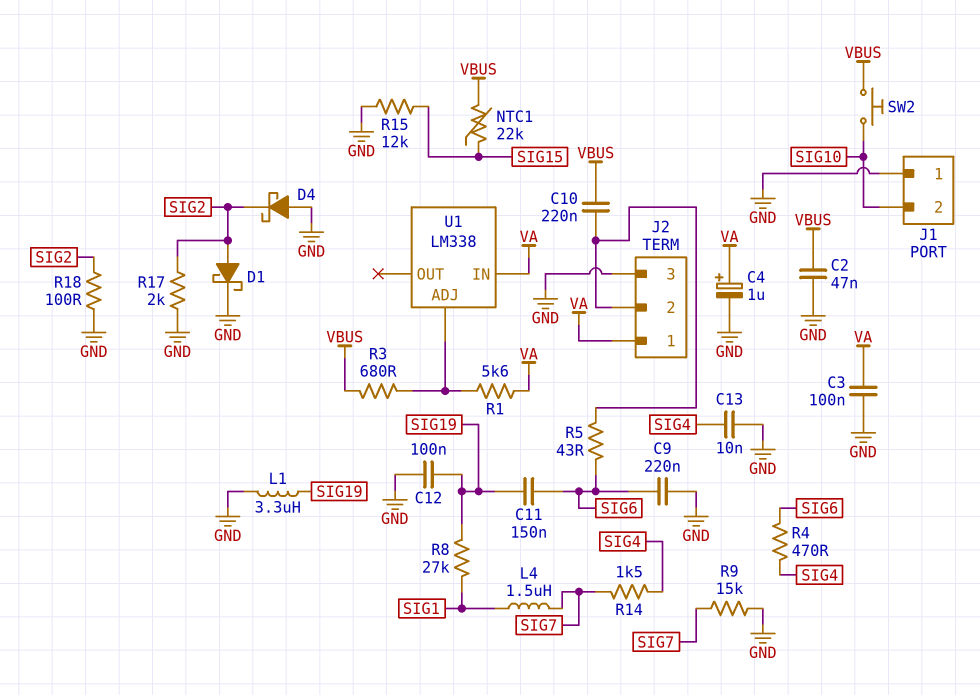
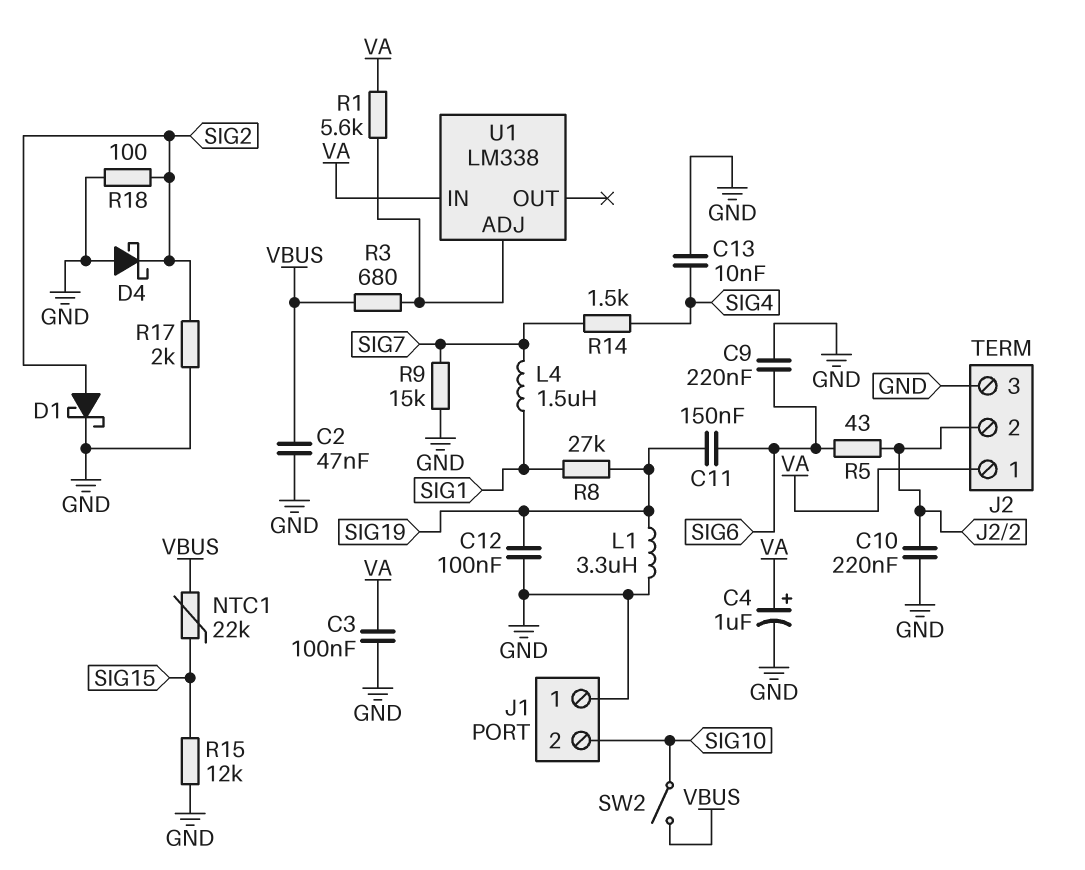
C10: 220nF (J2/2, VBUS) -> 220nF (GND, J2/2)
R4: 470 (SIG4, SIG6) -> none
SW2: button (SIG10, VBUS) -> switch (SIG10, VBUS)

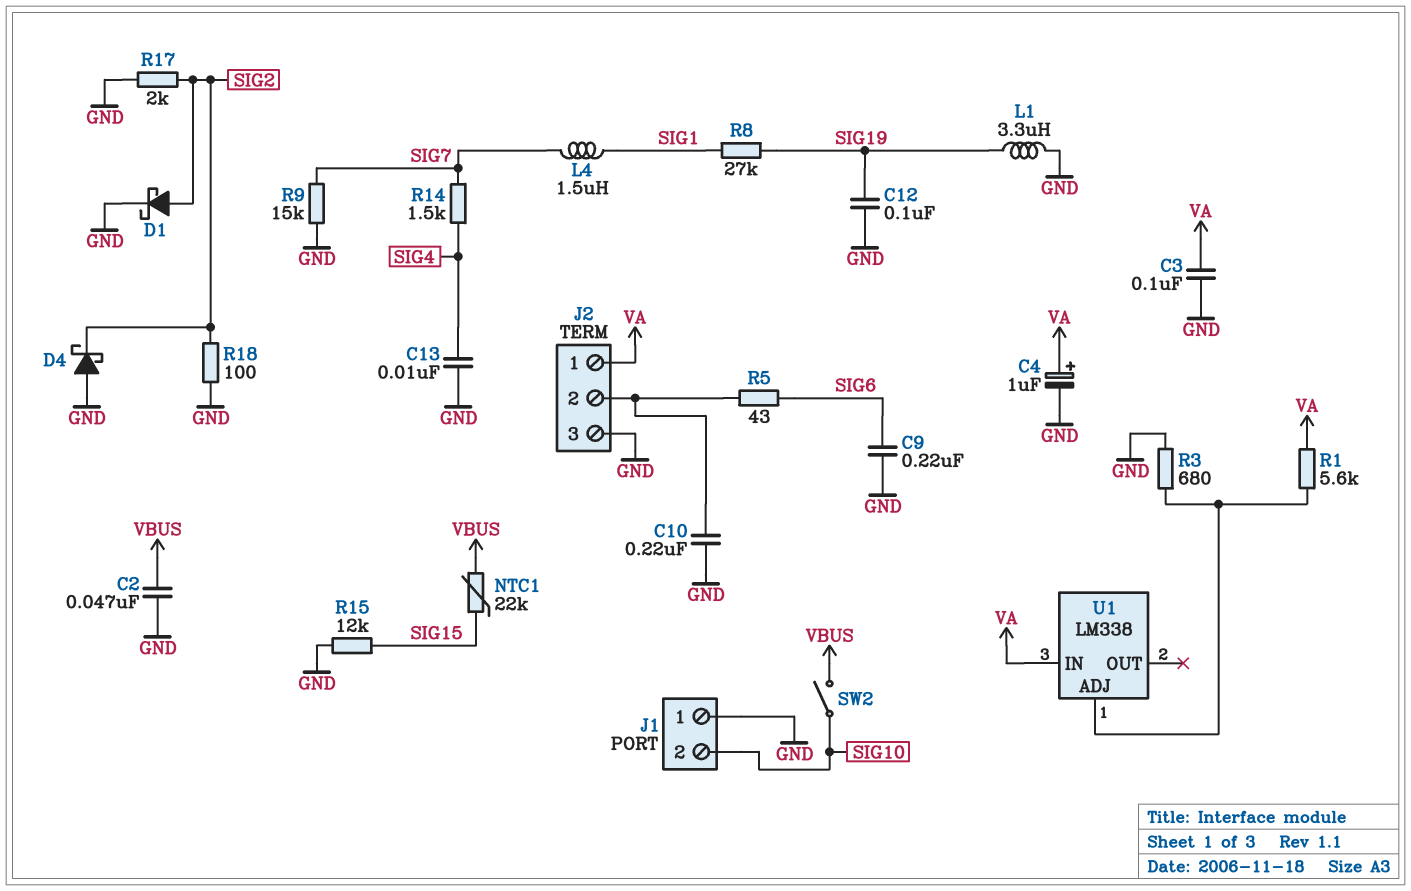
C11: 150nF (SIG6, SIG19) -> none
R3: 680 (U1/ADJ, VBUS) -> 680 (GND, U1/ADJ)

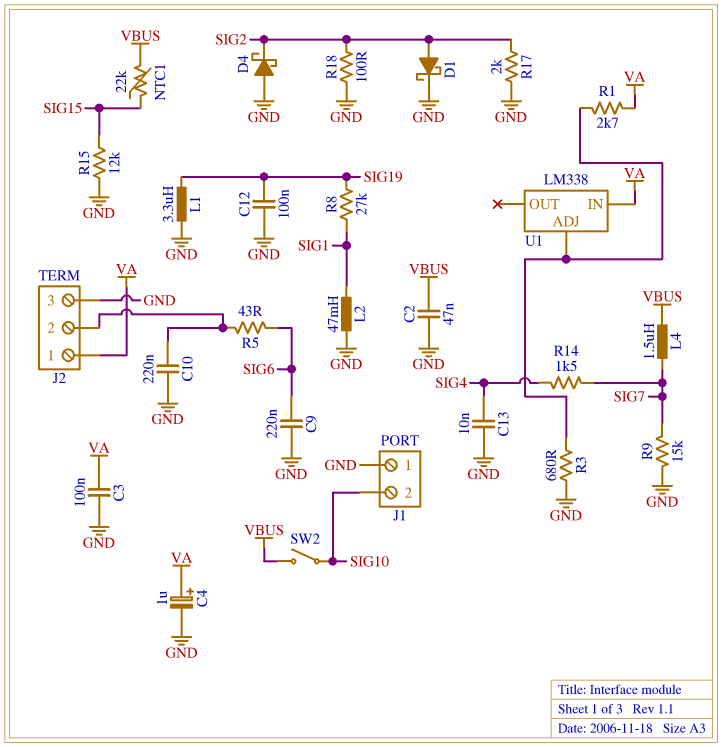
L2: none -> 47mH (GND, SIG1)
L4: 1.5uH (SIG1, SIG7) -> 1.5uH (SIG7, VBUS)
R1: 5.6k (U1/ADJ, VA) -> 2.7k (U1/ADJ, VA)

